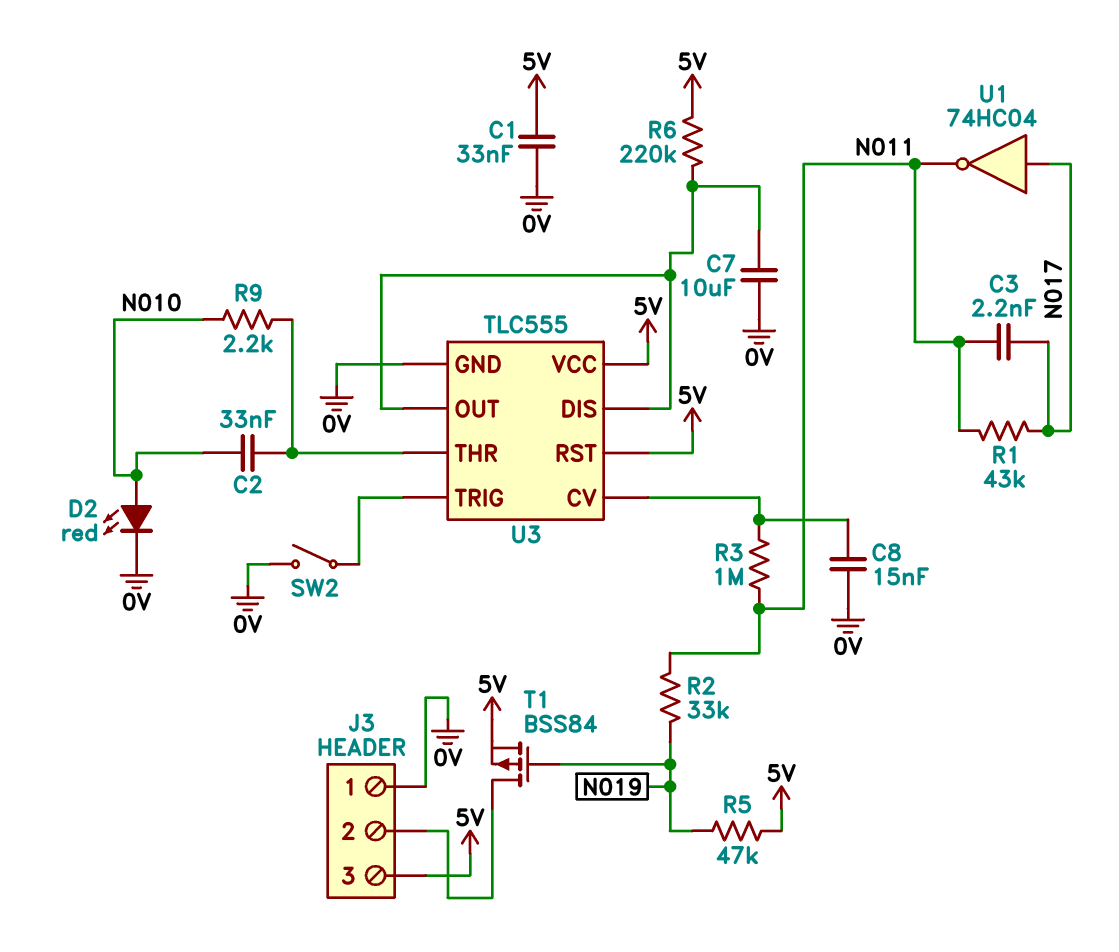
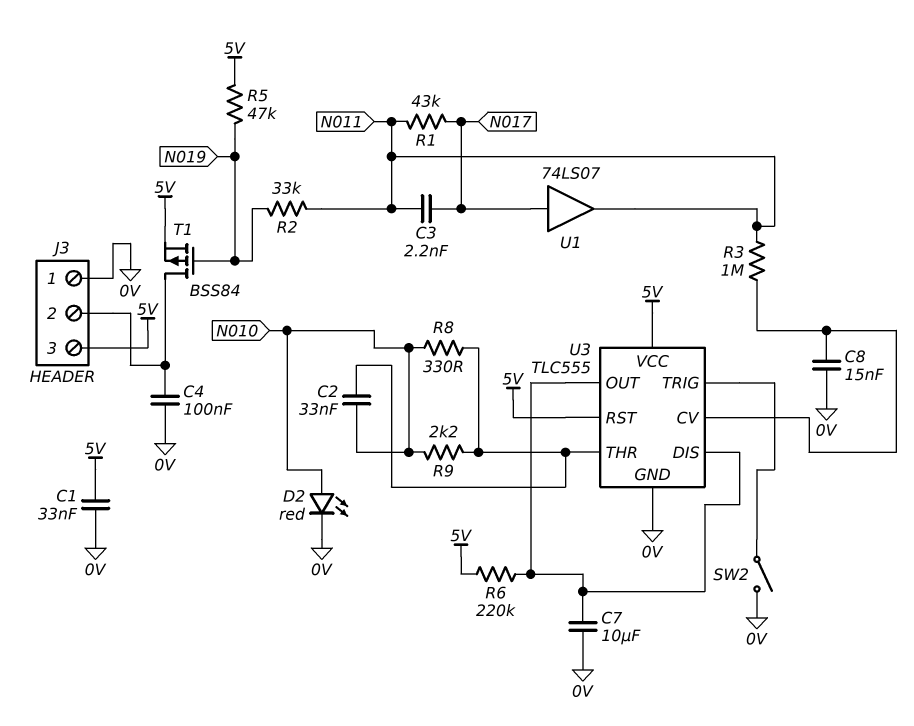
C4: none -> 100nF (0V, J3/2)
R8: none -> 330 (N010, U3/THR)
U1: NOT 74HC04 (in N017, out N011) -> buffer 74LS07 (in N017, out N011)

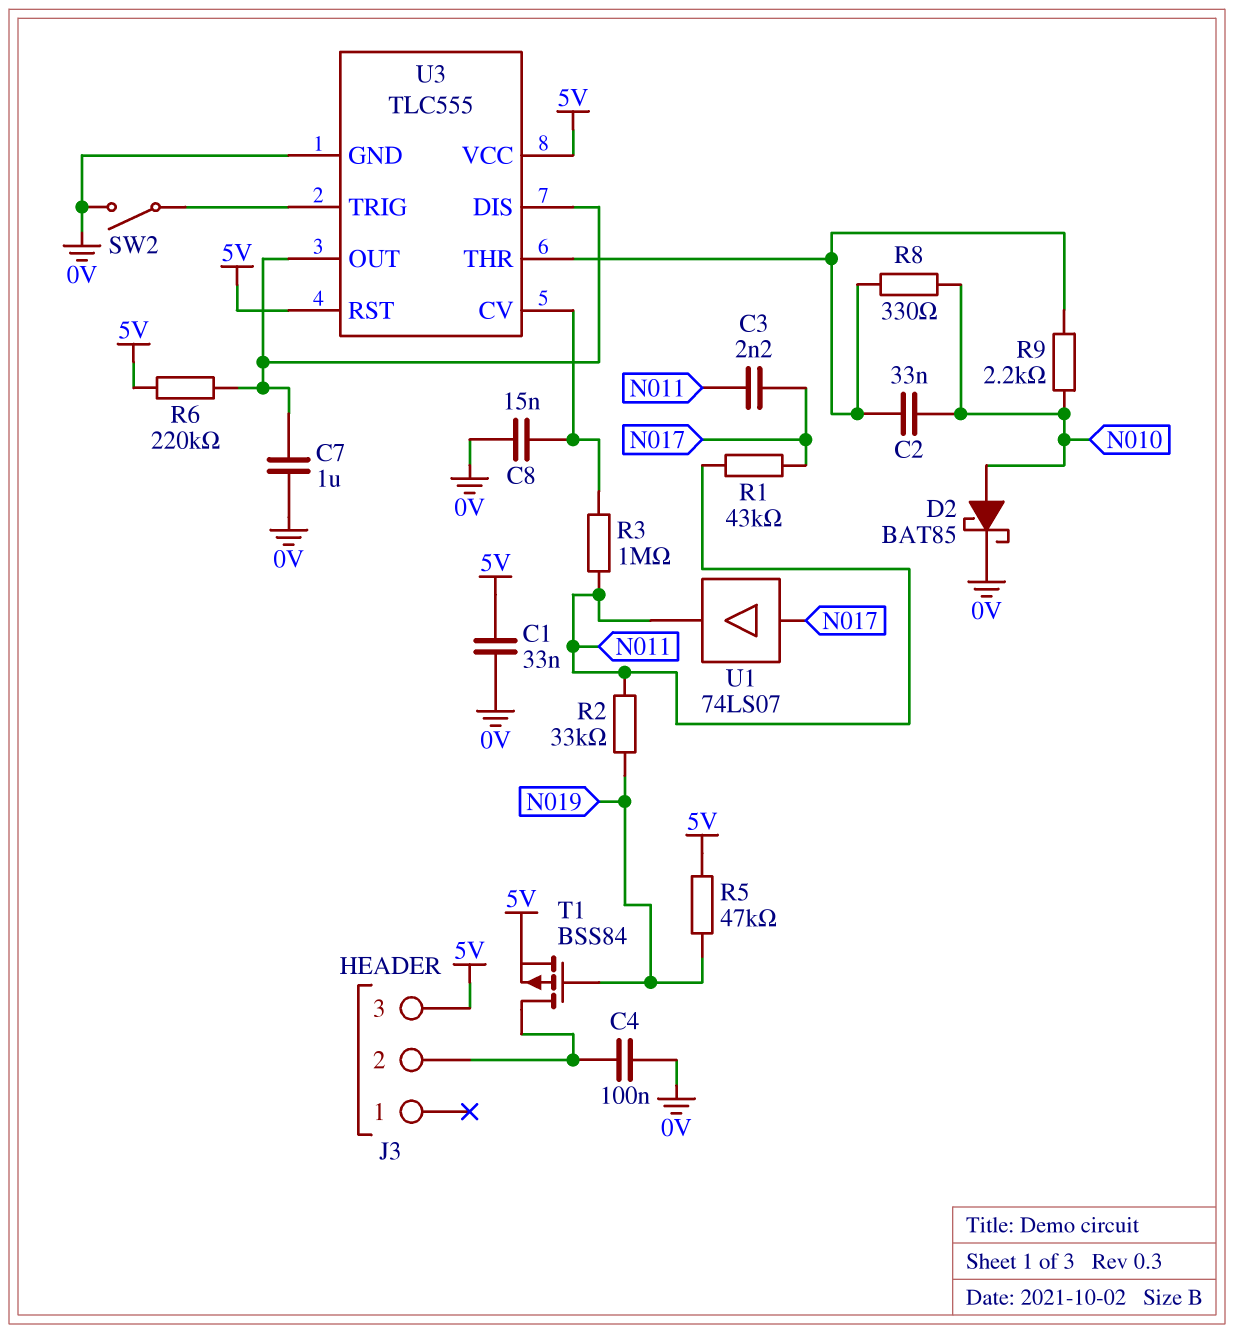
C7: 10uF (0V, U3/DIS) -> 1uF (0V, U3/DIS)
D2: LED red (A N010, K 0V) -> schottky BAT85 (A N010, K 0V)
J3 pin 1: 0V -> none

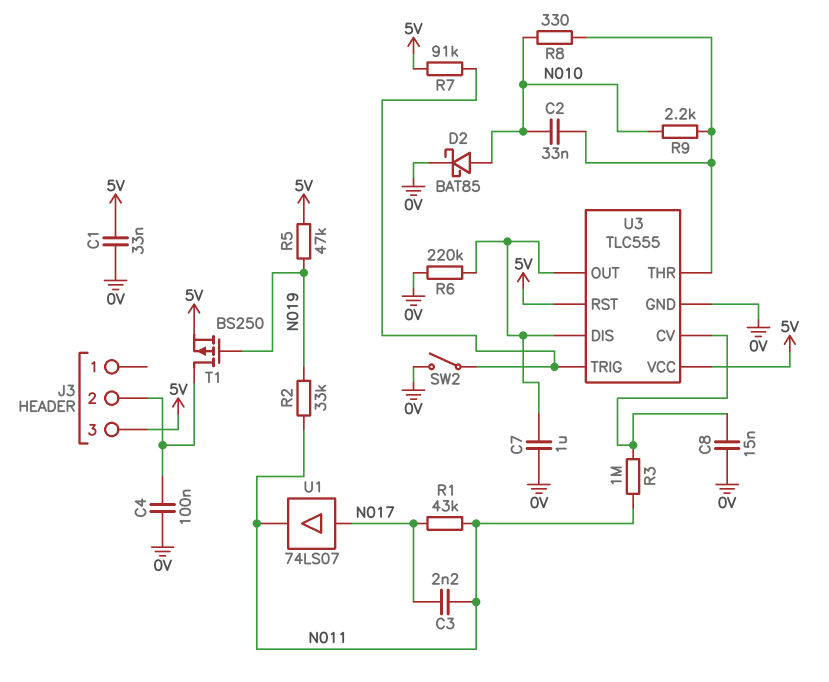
R6: 220k (5V, U3/DIS) -> 220k (0V, U3/DIS)
R7: none -> 91k (5V, U3/TRIG)
T1: PMOS BSS84 (G N019, D J3/2, S 5V) -> PMOS BS250 (G N019, D J3/2, S 5V)

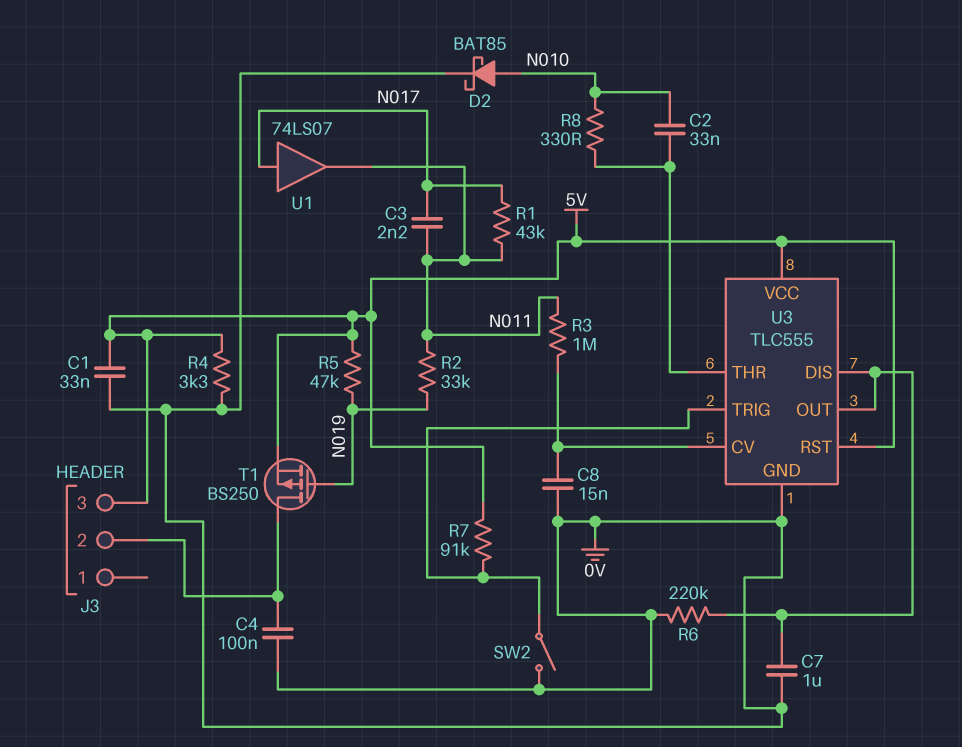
R4: none -> 3.3k (0V, 5V)
R9: 2.2k (N010, U3/THR) -> none

